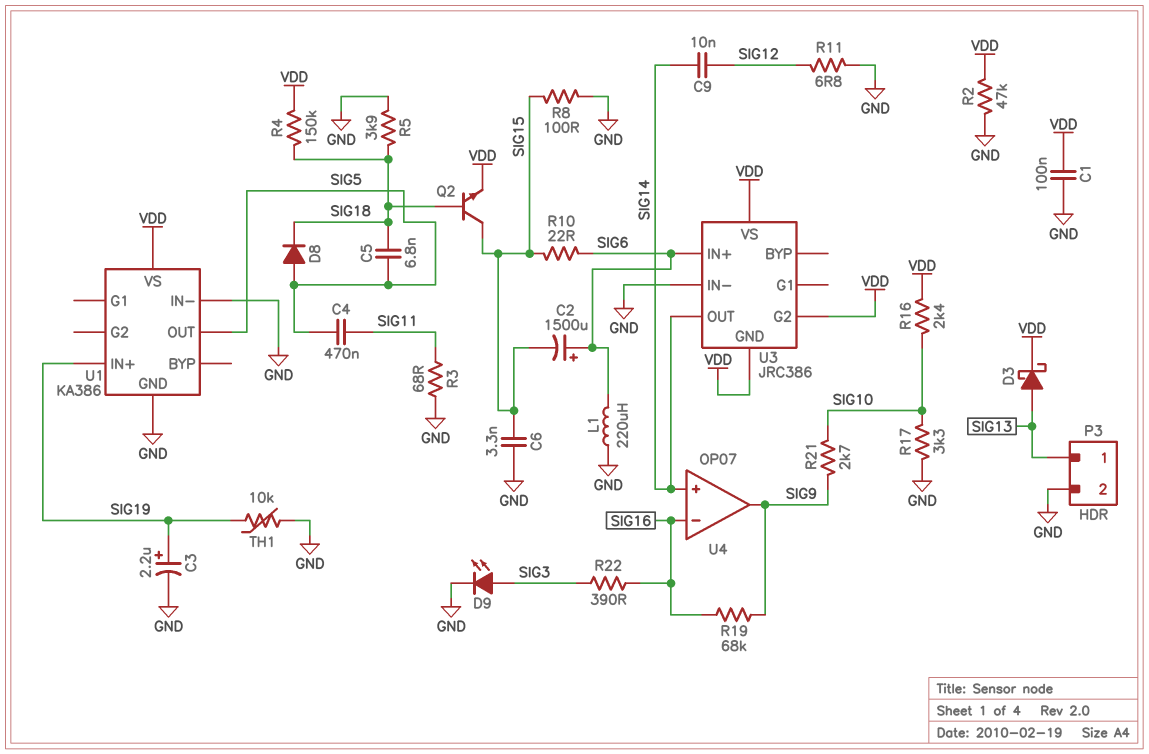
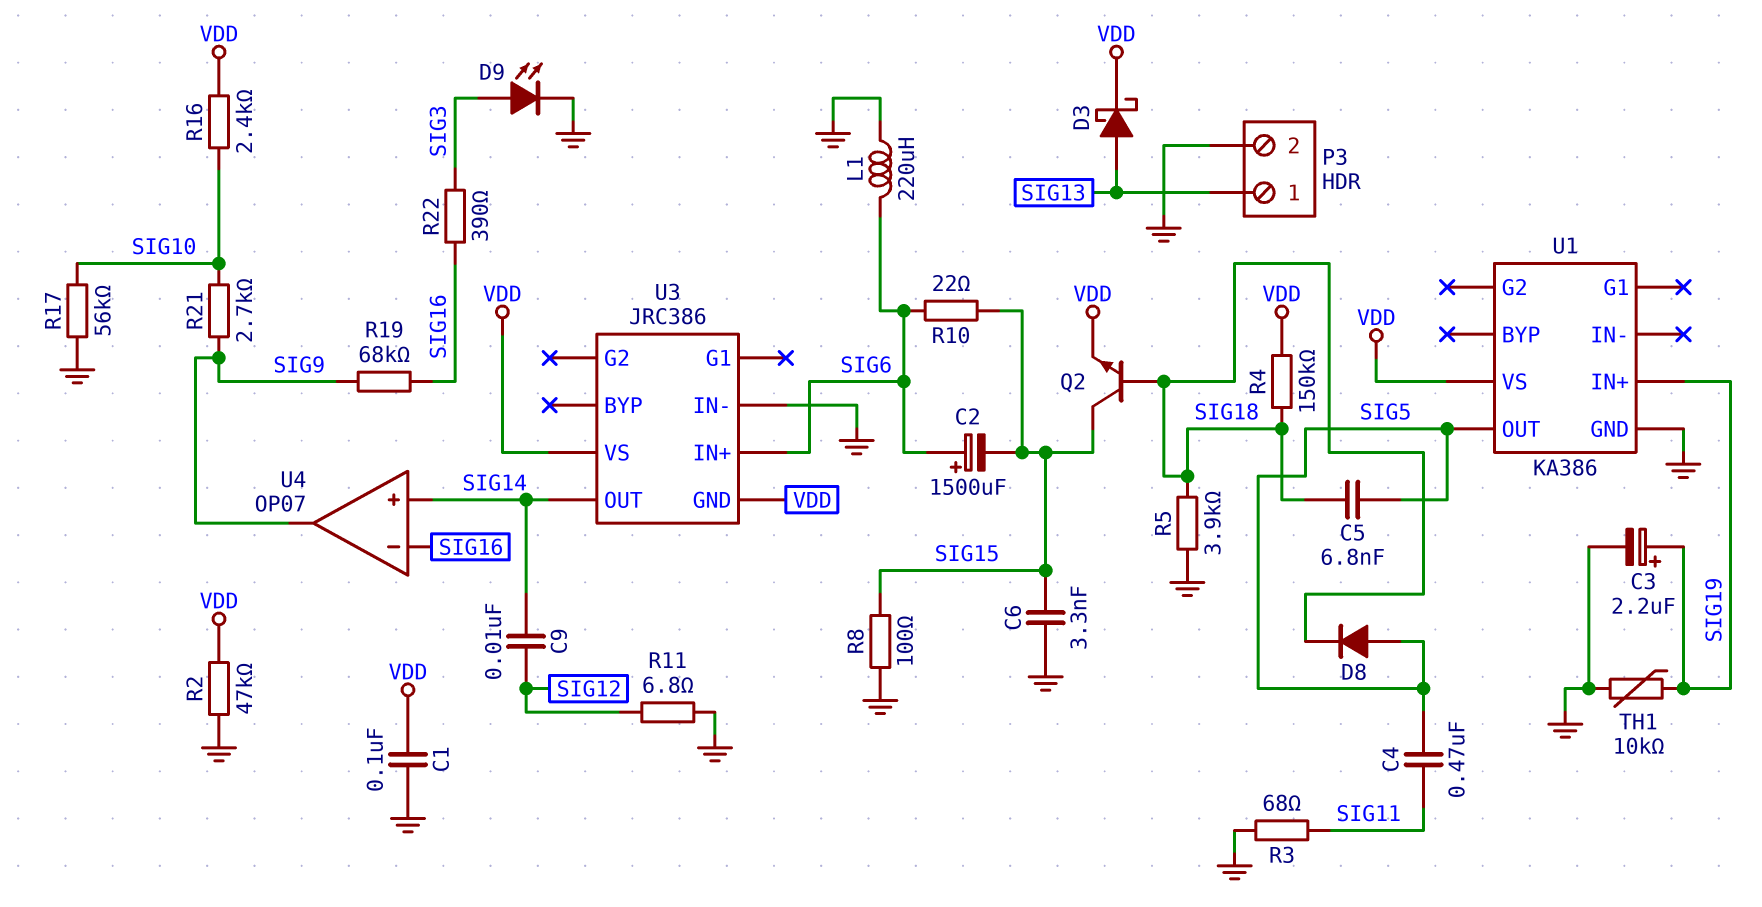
R17: 3.3k (GND, SIG10) -> 56k (GND, SIG10)
U1 pin IN-: GND -> none
U3 pin G2: VDD -> none

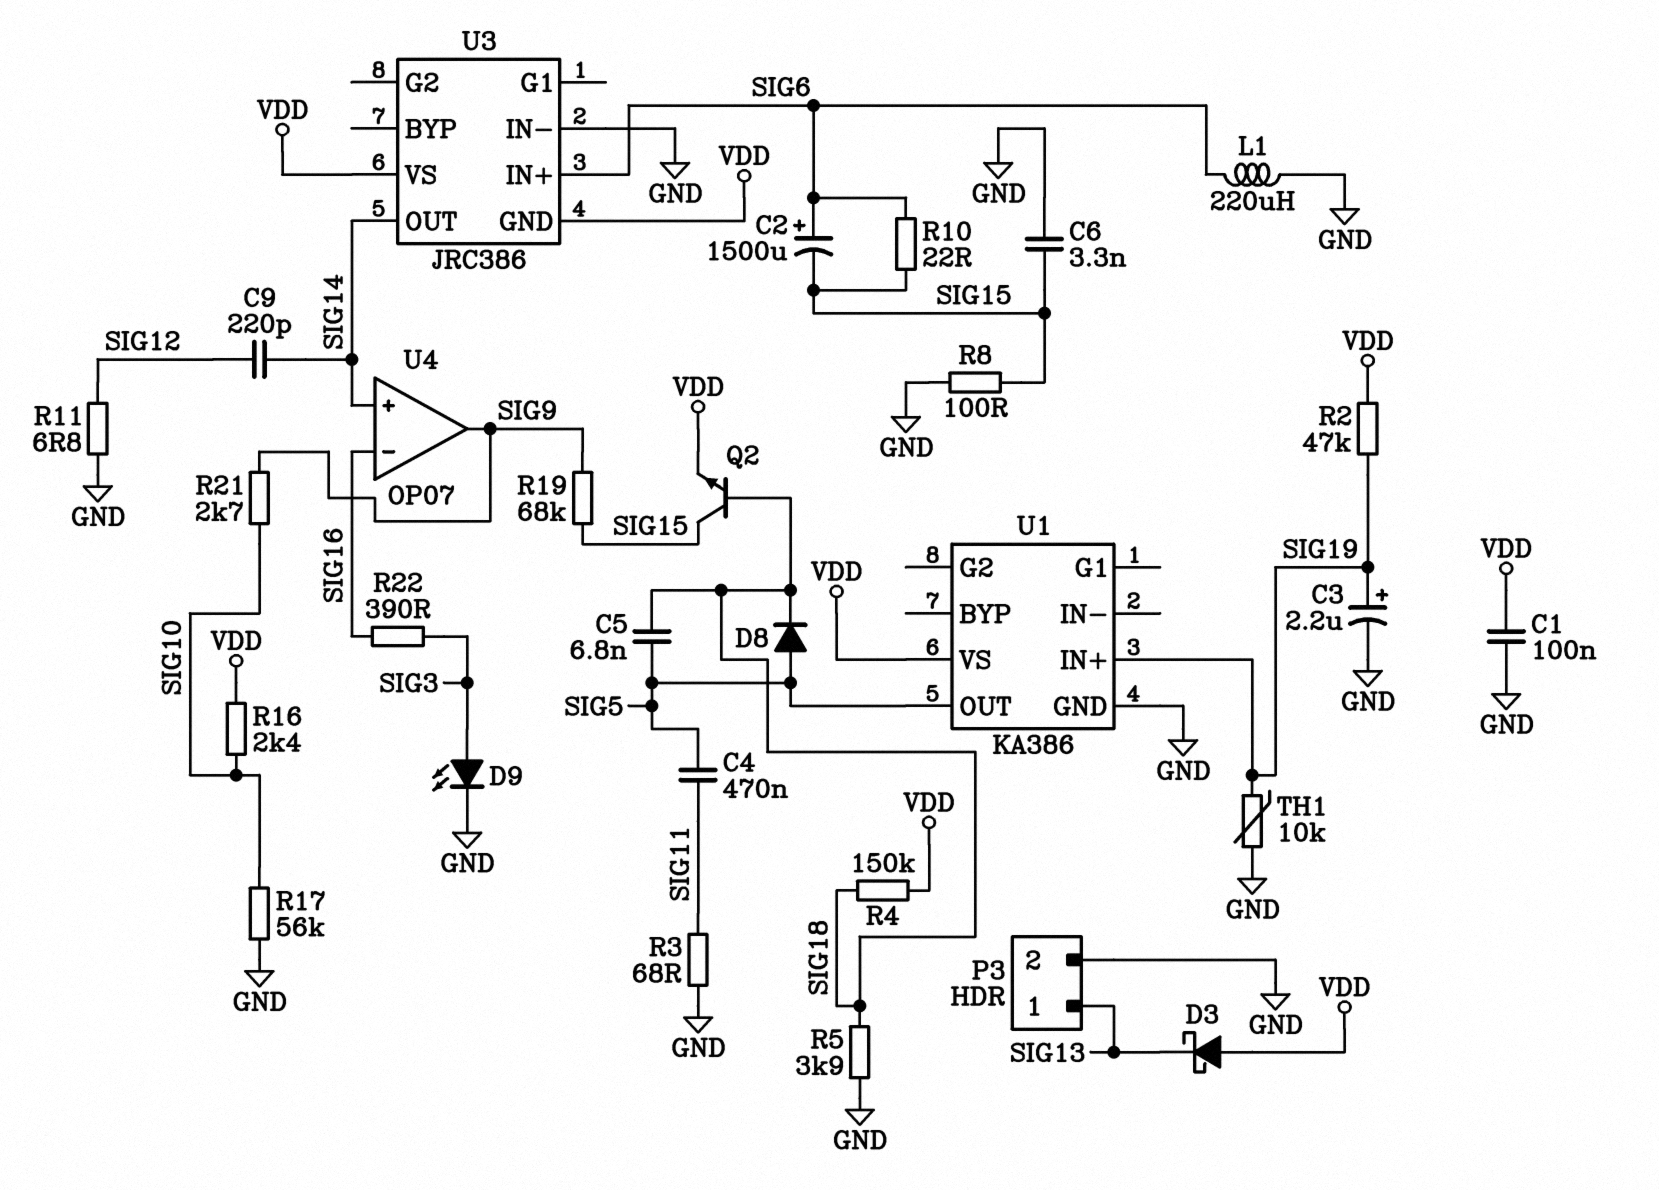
C9: 10nF (SIG12, SIG14) -> 220pF (SIG12, SIG14)
D3: schottky (A SIG13, K VDD) -> schottky (A VDD, K SIG13)
R2: 47k (GND, VDD) -> 47k (SIG19, VDD)
R19: 68k (SIG9, SIG16) -> 68k (SIG9, SIG15)

